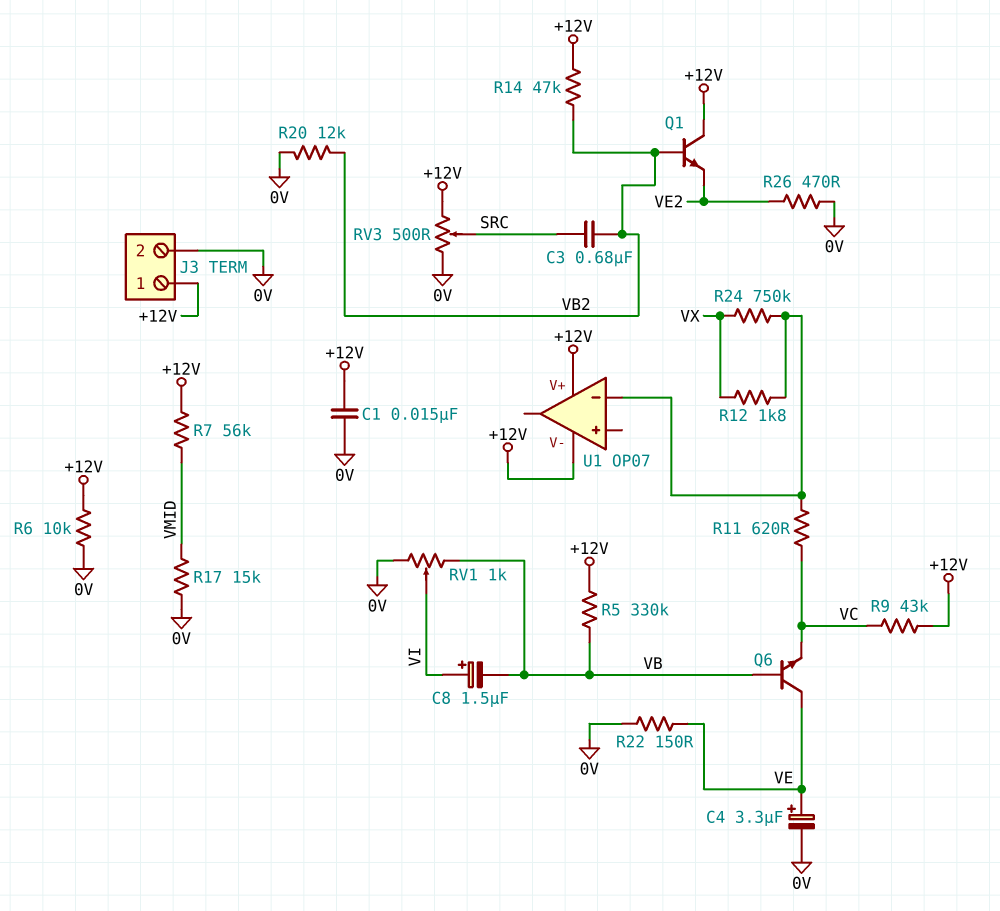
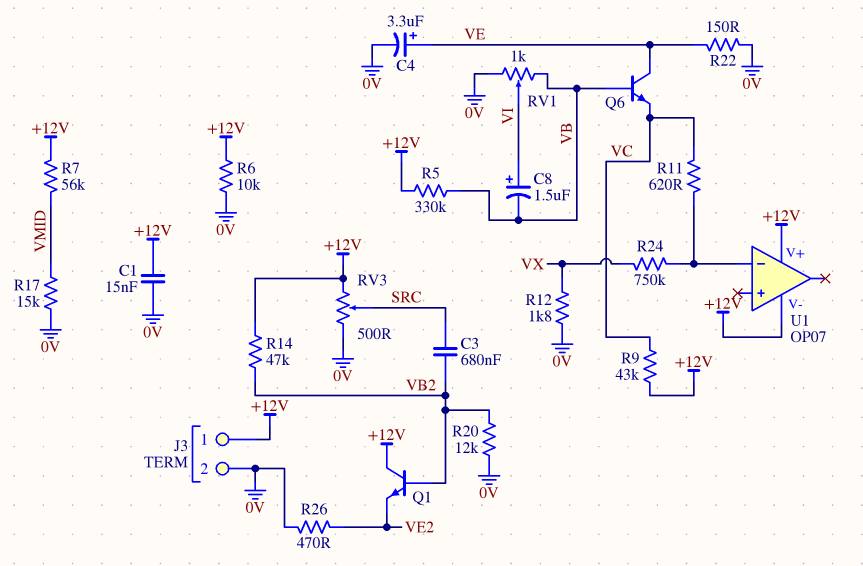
R12: 1.8k (U1/in-, VX) -> 1.8k (0V, VX)

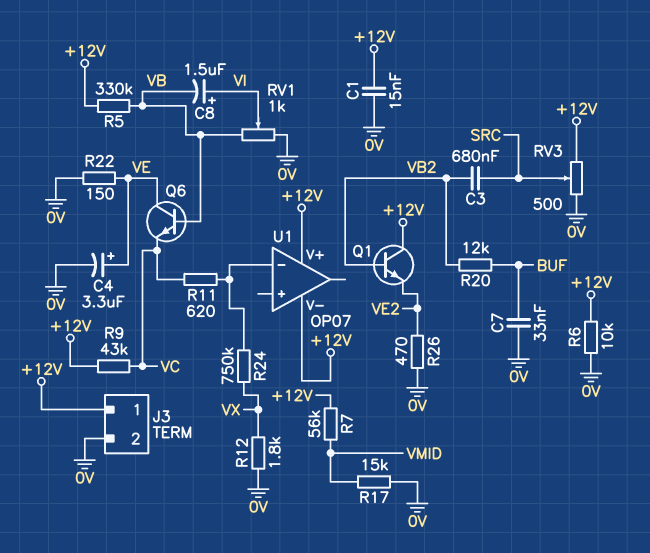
C7: none -> 33nF (0V, BUF)
R14: 47k (+12V, VB2) -> none
R20: 12k (0V, VB2) -> 12k (BUF, VB2)

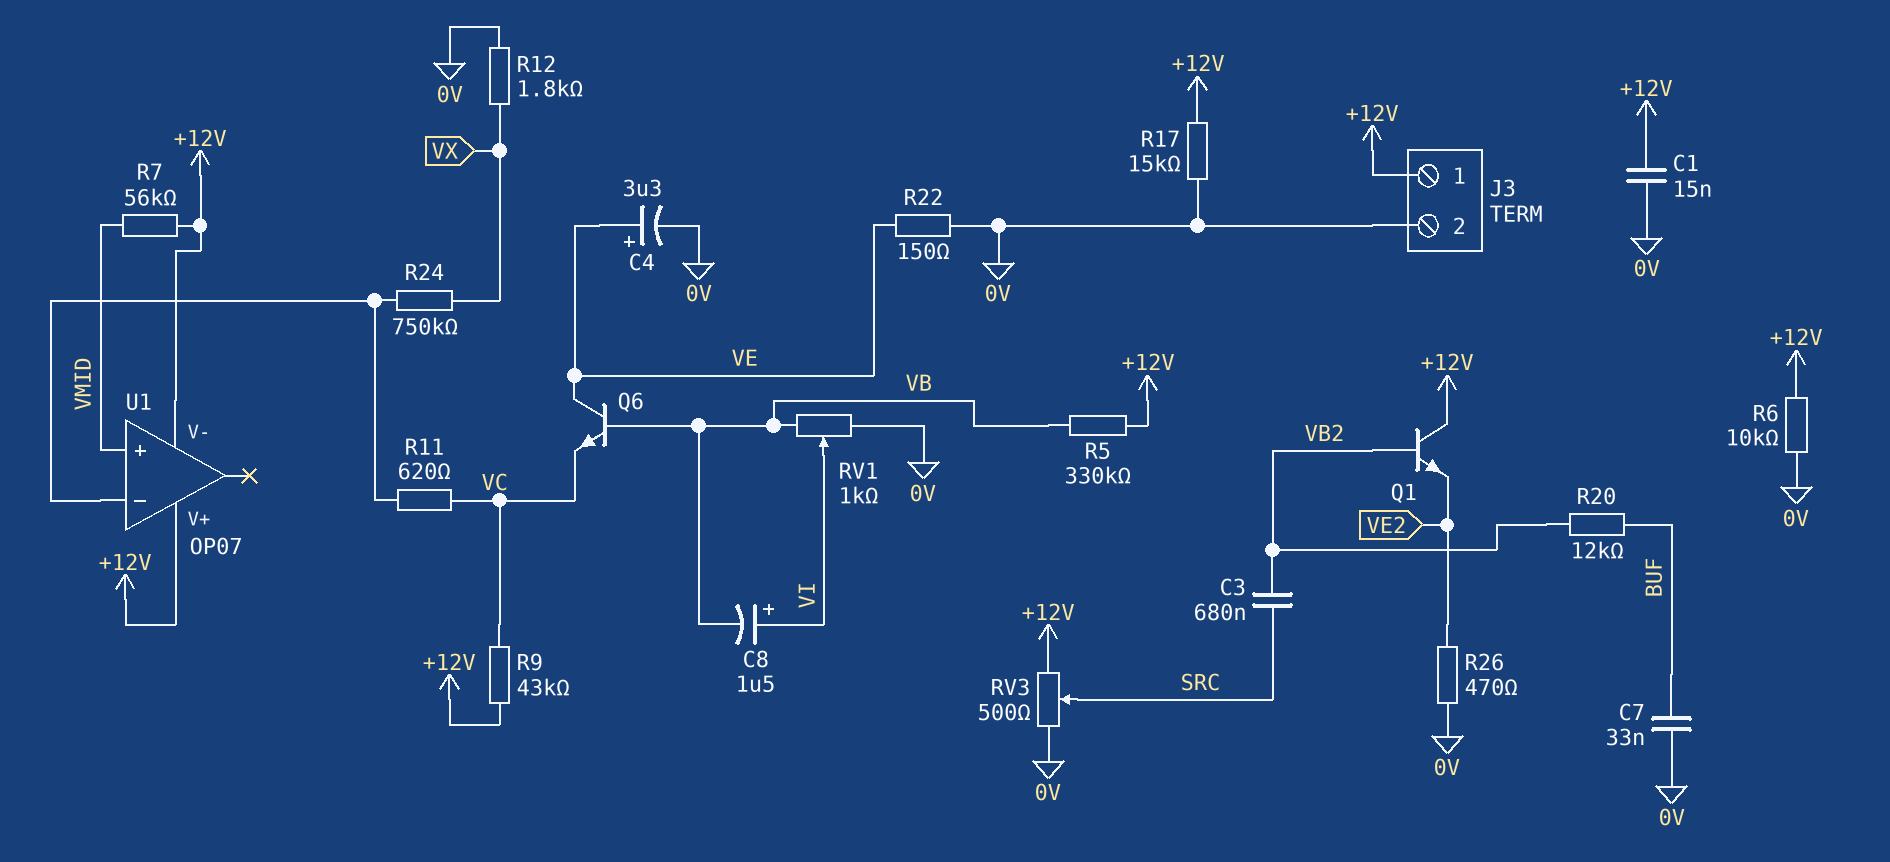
R17: 15k (0V, VMID) -> 15k (+12V, 0V)
U1 pin in+: none -> VMID

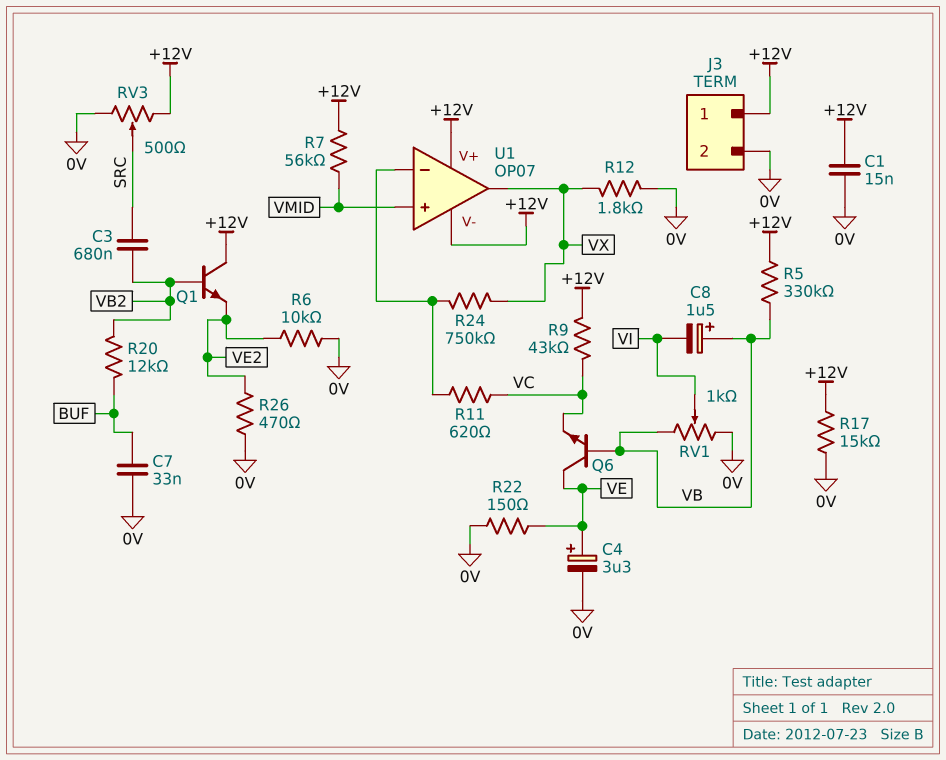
C8: 1.5uF (plus VI, minus VB) -> 1.5uF (plus VB, minus VI)
R6: 10k (+12V, 0V) -> 10k (0V, VE2)
U1 pin out: none -> VX

